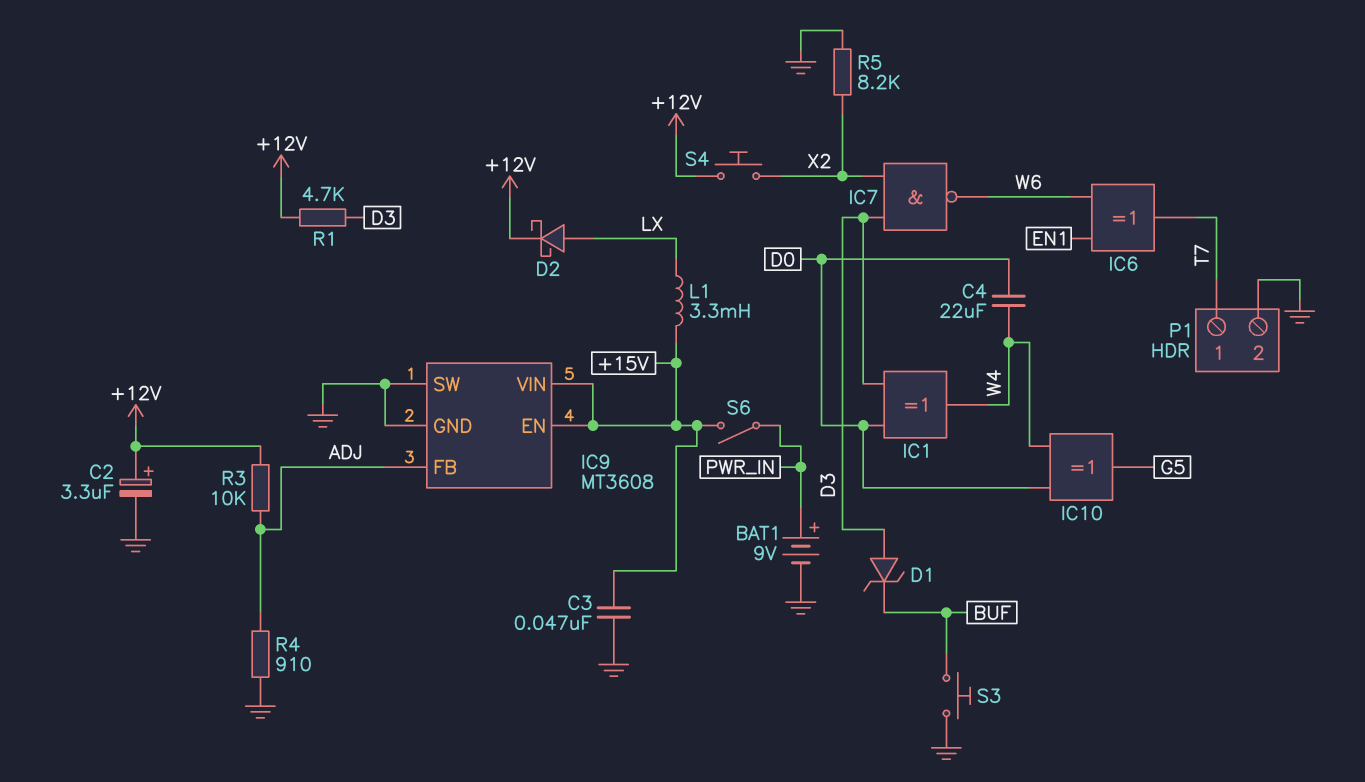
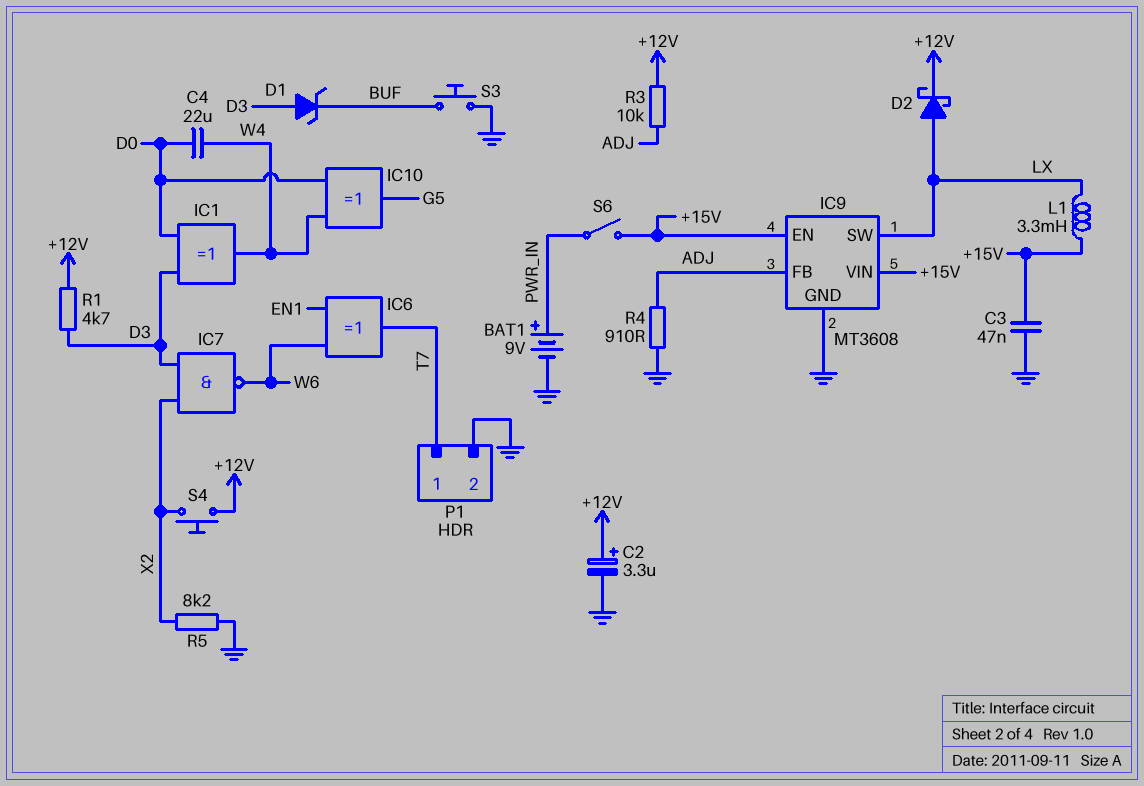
IC9 pin SW: GND -> LX

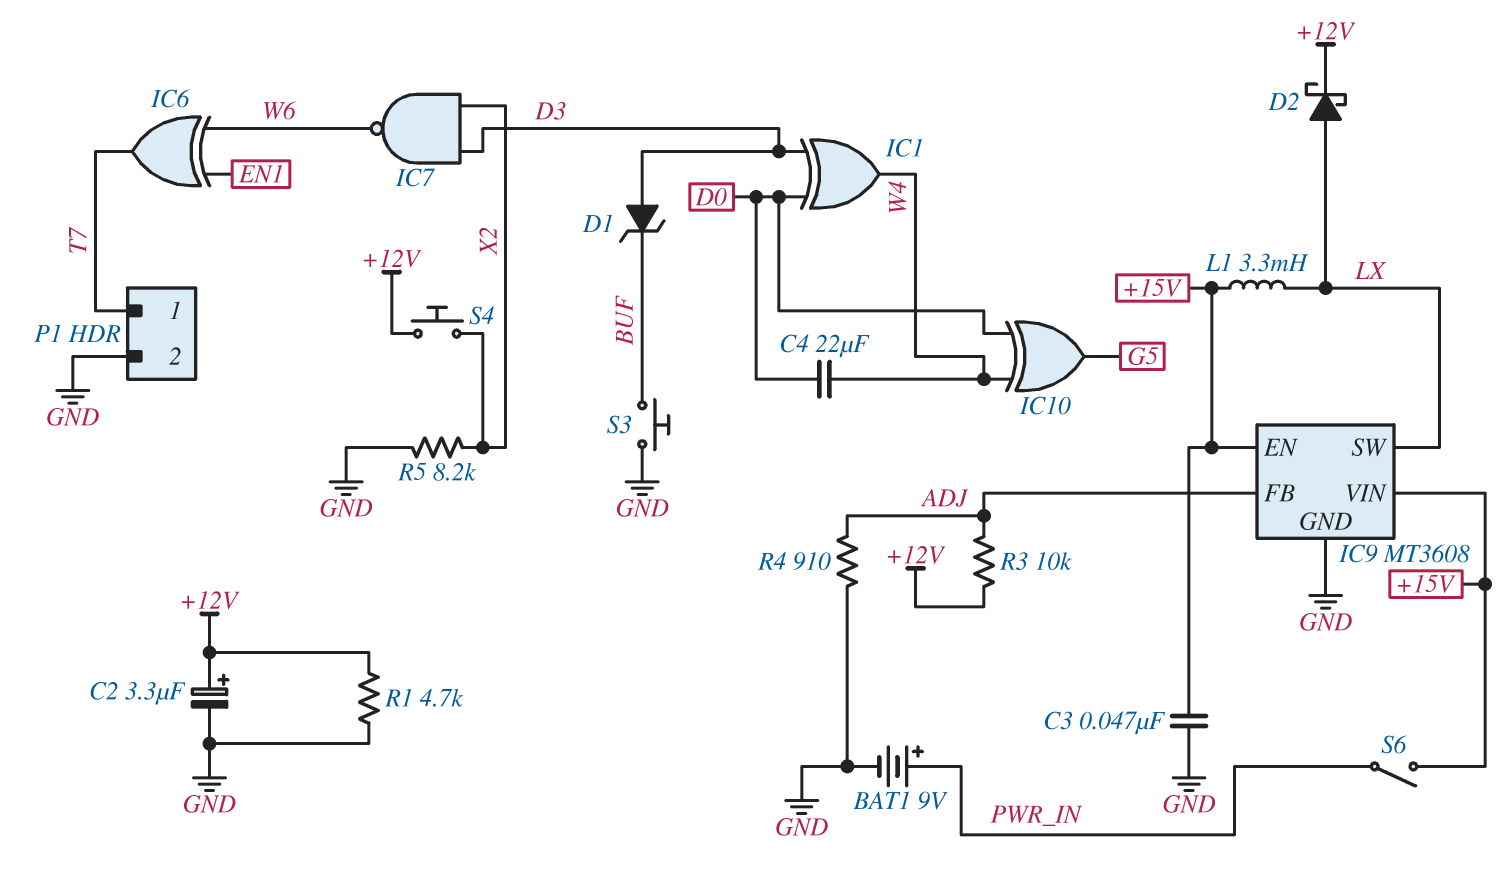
R1: 4.7k (+12V, D3) -> 4.7k (+12V, GND)

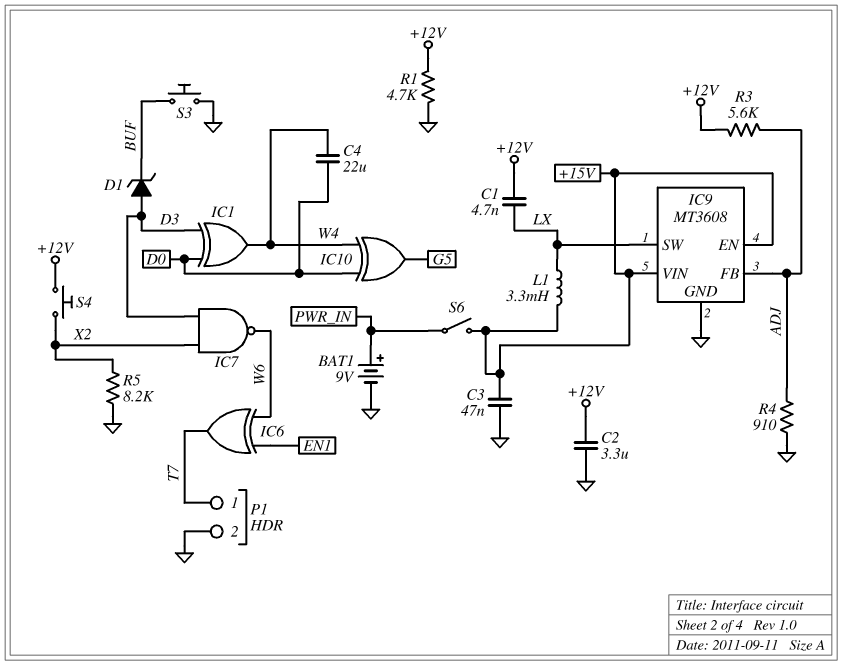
C1: none -> 4.7nF (+12V, LX)
C2: 3.3uF (plus +12V, minus GND) -> 3.3uF (+12V, GND)
D2: schottky (A LX, K +12V) -> none
R3: 10k (+12V, ADJ) -> 5.6k (+12V, ADJ)

